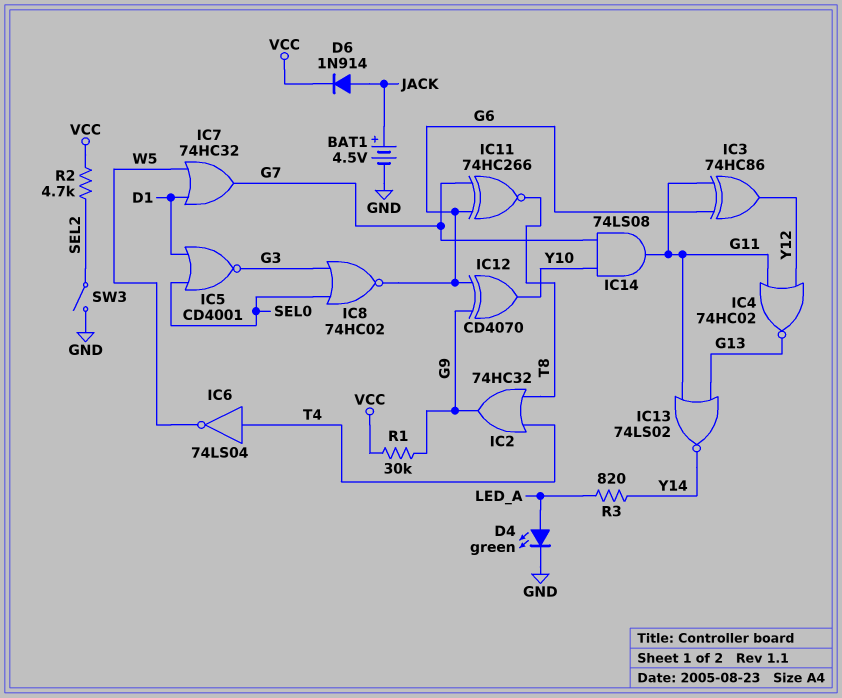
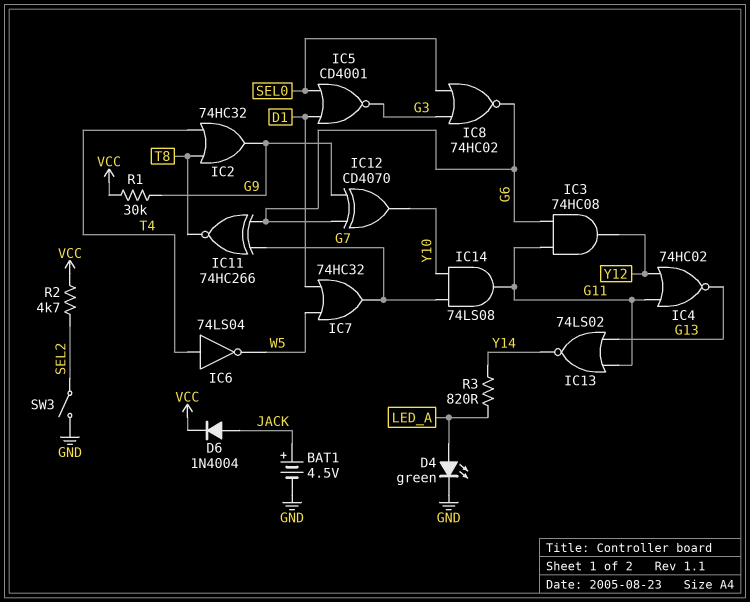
D6: diode 1N914 (A JACK, K VCC) -> diode 1N4004 (A JACK, K VCC)
IC3: XOR 74HC86 (in G6, in G11, out Y12) -> AND 74HC08 (in G6, in G11, out Y12)

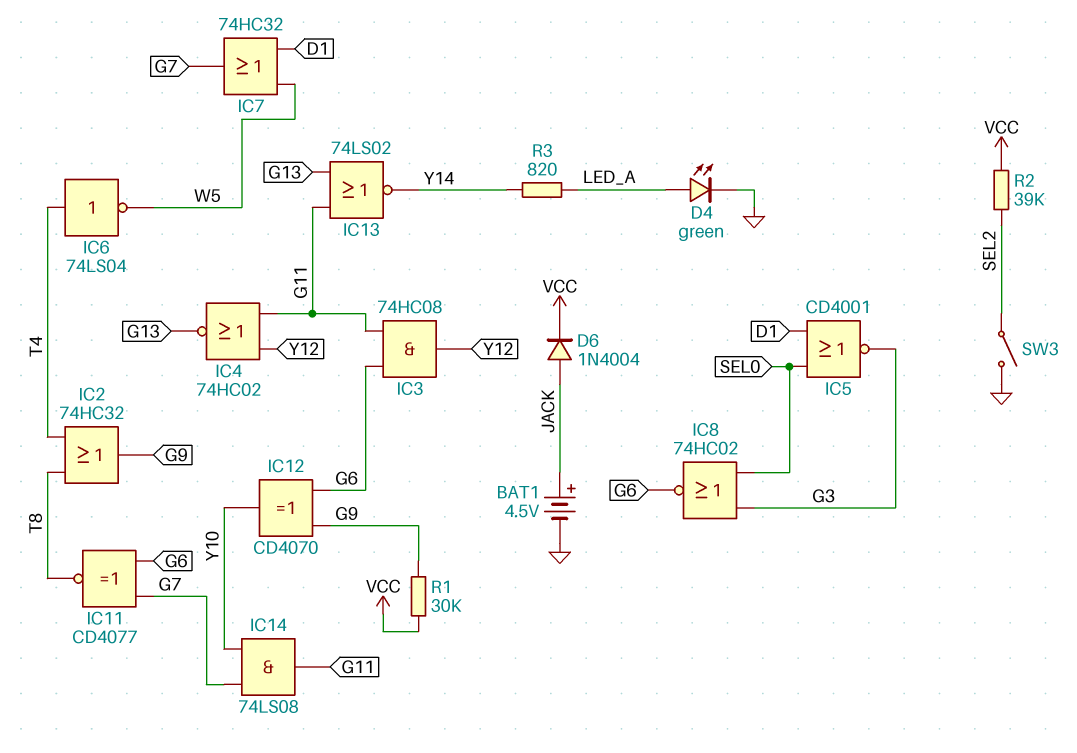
IC11: XNOR 74HC266 (in G6, in G7, out T8) -> XNOR CD4077 (in G6, in G7, out T8)
R2: 4.7k (SEL2, VCC) -> 39k (SEL2, VCC)

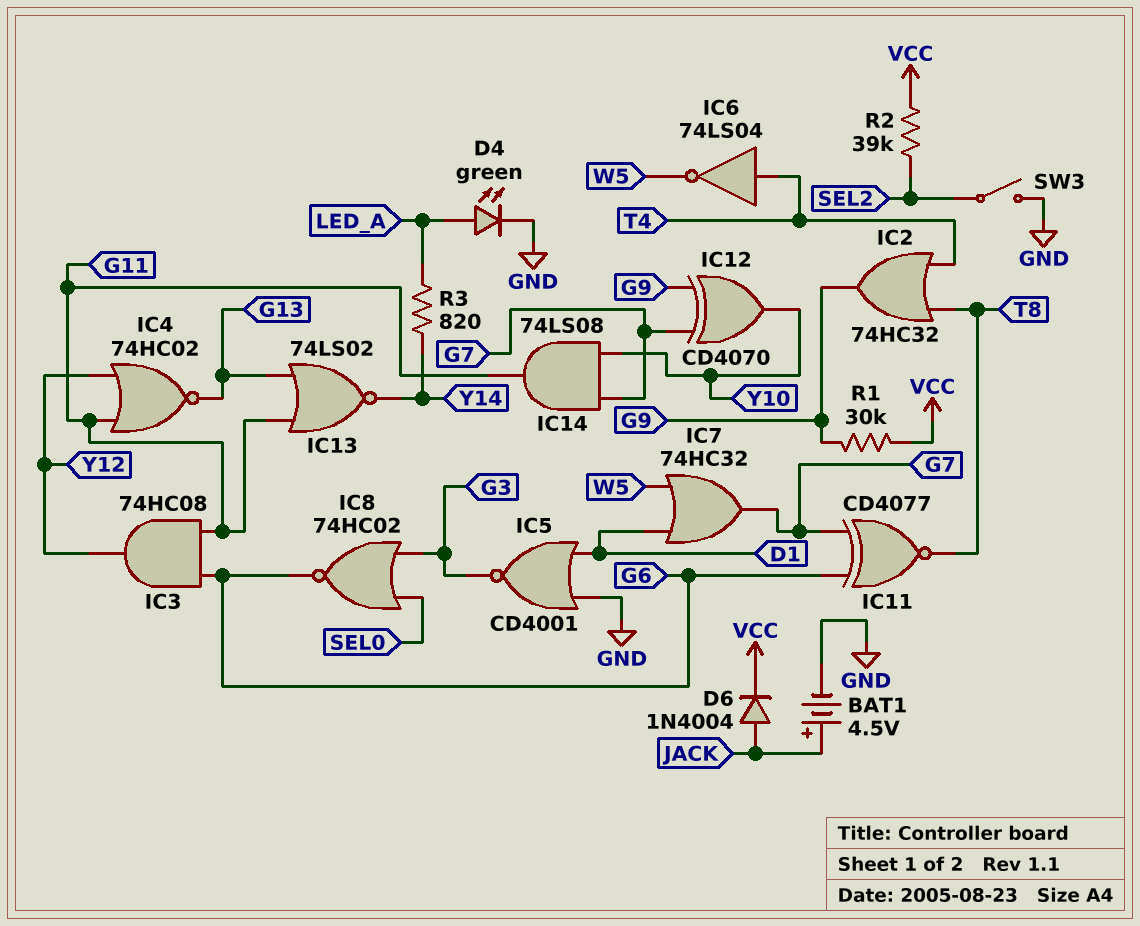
IC5: NOR CD4001 (in D1, in SEL0, out G3) -> NOR CD4001 (in D1, in GND, out G3)
IC12: XOR CD4070 (in G6, in G9, out Y10) -> XOR CD4070 (in G7, in G9, out Y10)

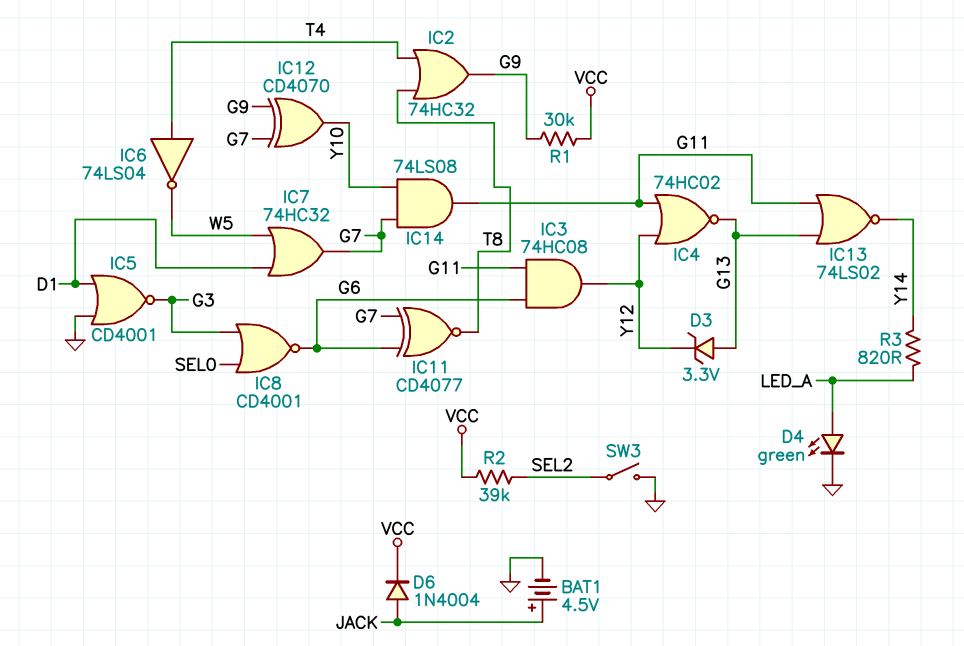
D3: none -> zener 3.3V (A G13, K Y12)
IC8: NOR 74HC02 (in G3, in SEL0, out G6) -> NOR CD4001 (in G3, in SEL0, out G6)

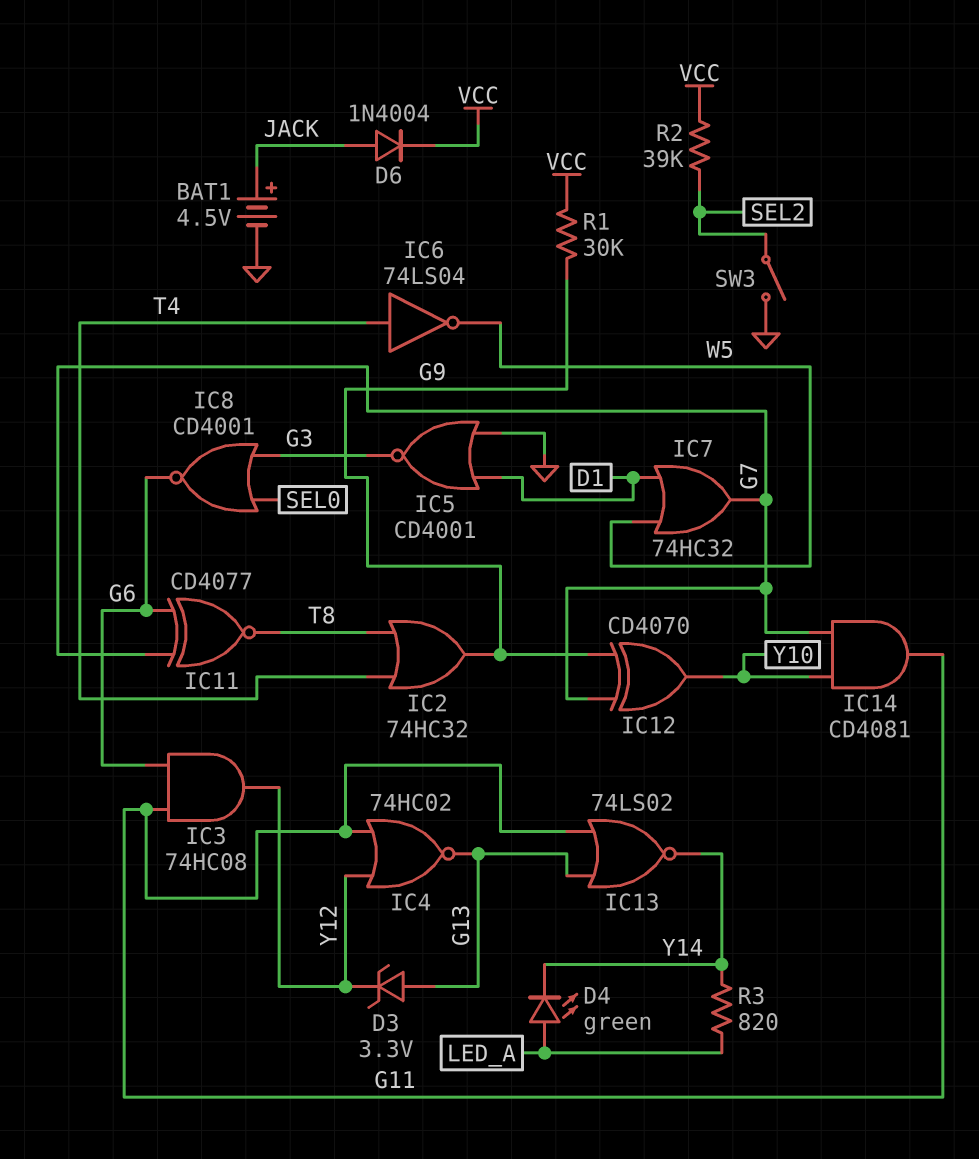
D4: LED green (A LED_A, K GND) -> LED green (A LED_A, K Y14)
IC14: AND 74LS08 (in G7, in Y10, out G11) -> AND CD4081 (in G7, in Y10, out G11)

